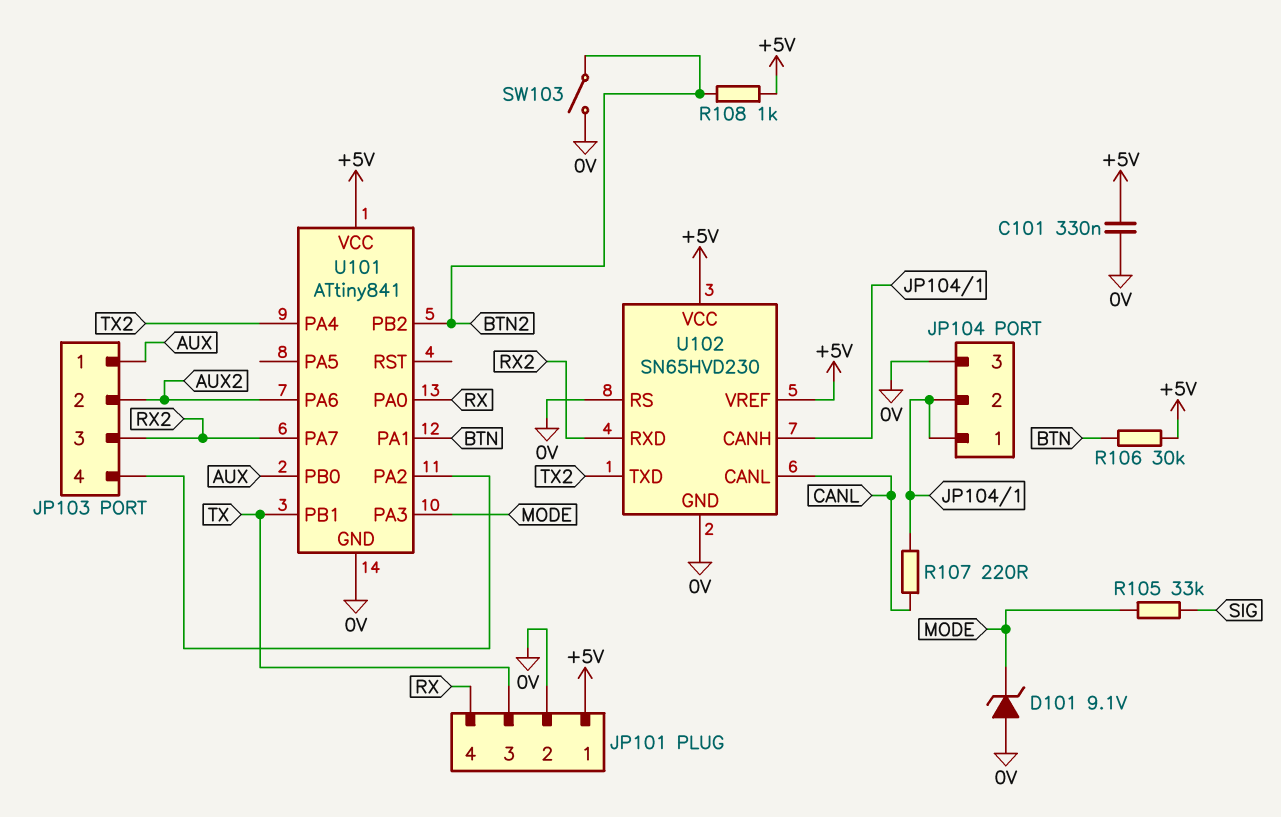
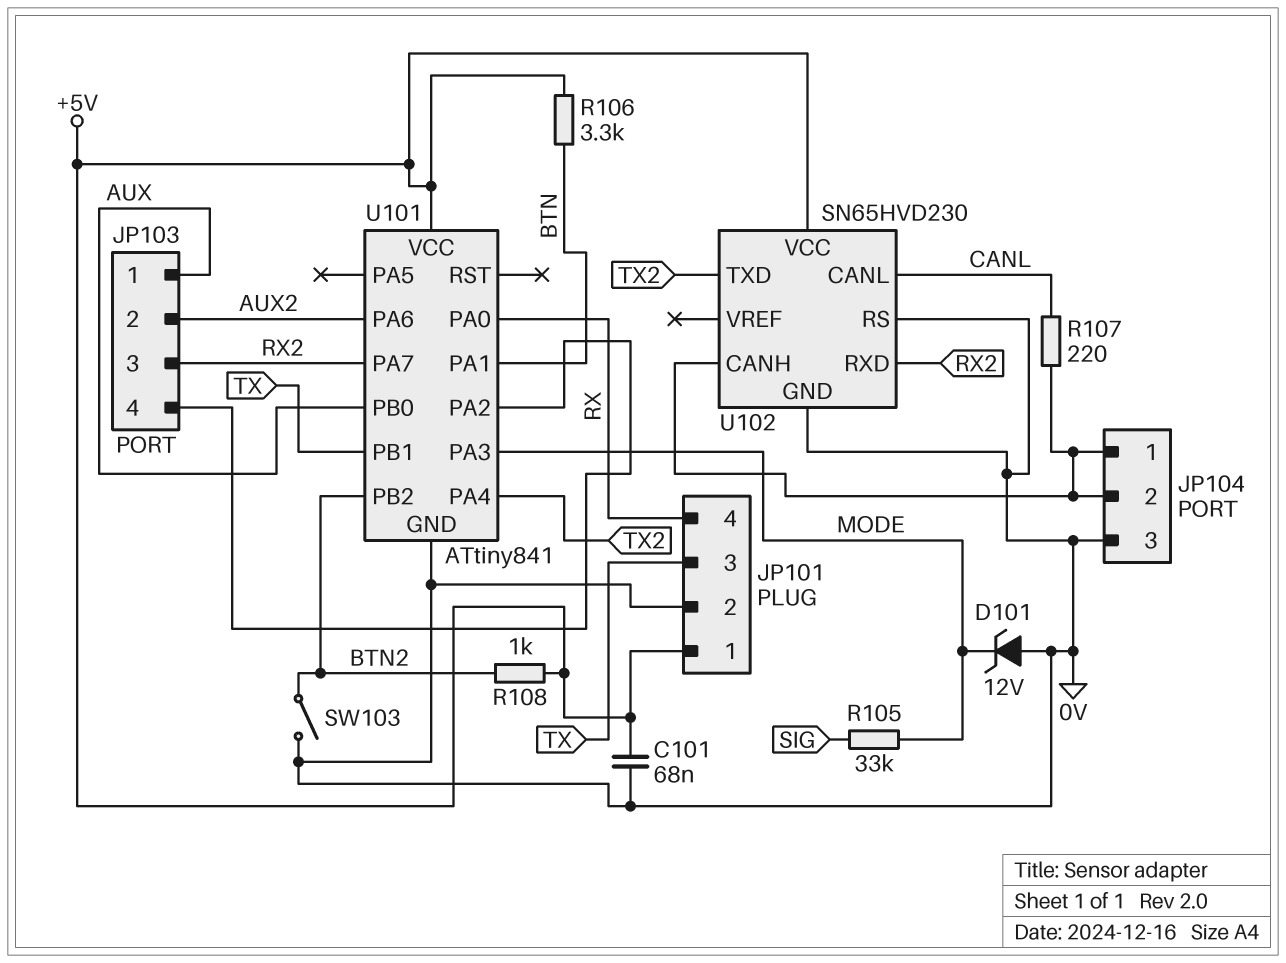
C101: 330nF (+5V, 0V) -> 68nF (+5V, 0V)
D101: zener 9.1V (A 0V, K MODE) -> zener 12V (A 0V, K MODE)
R106: 30k (+5V, BTN) -> 3.3k (+5V, BTN)
U102 pin VREF: +5V -> none

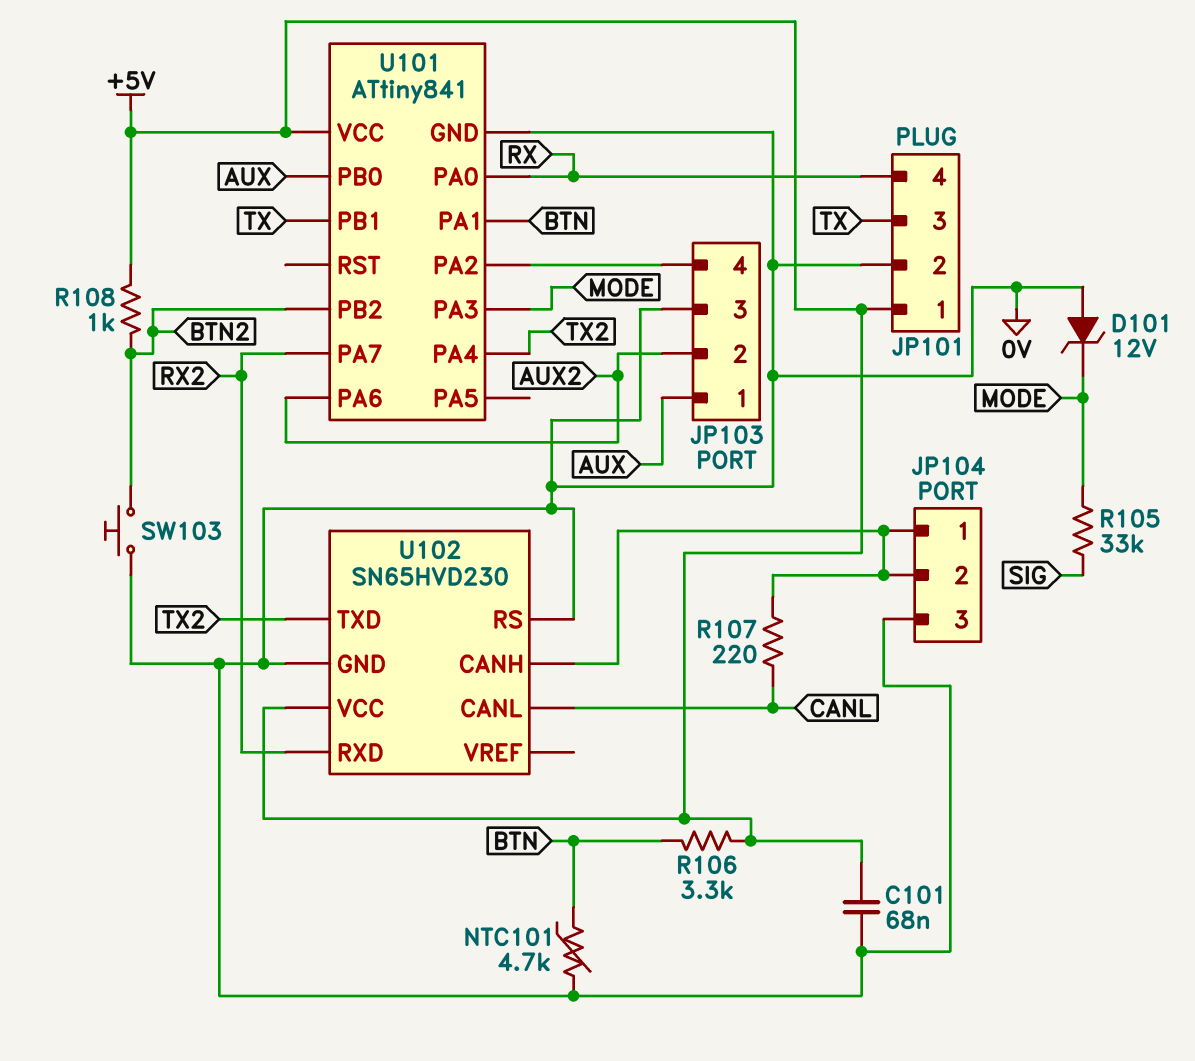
JP103 pin 3: RX2 -> 0V
NTC101: none -> 4.7k (0V, BTN)
SW103: switch (0V, BTN2) -> button (0V, BTN2)

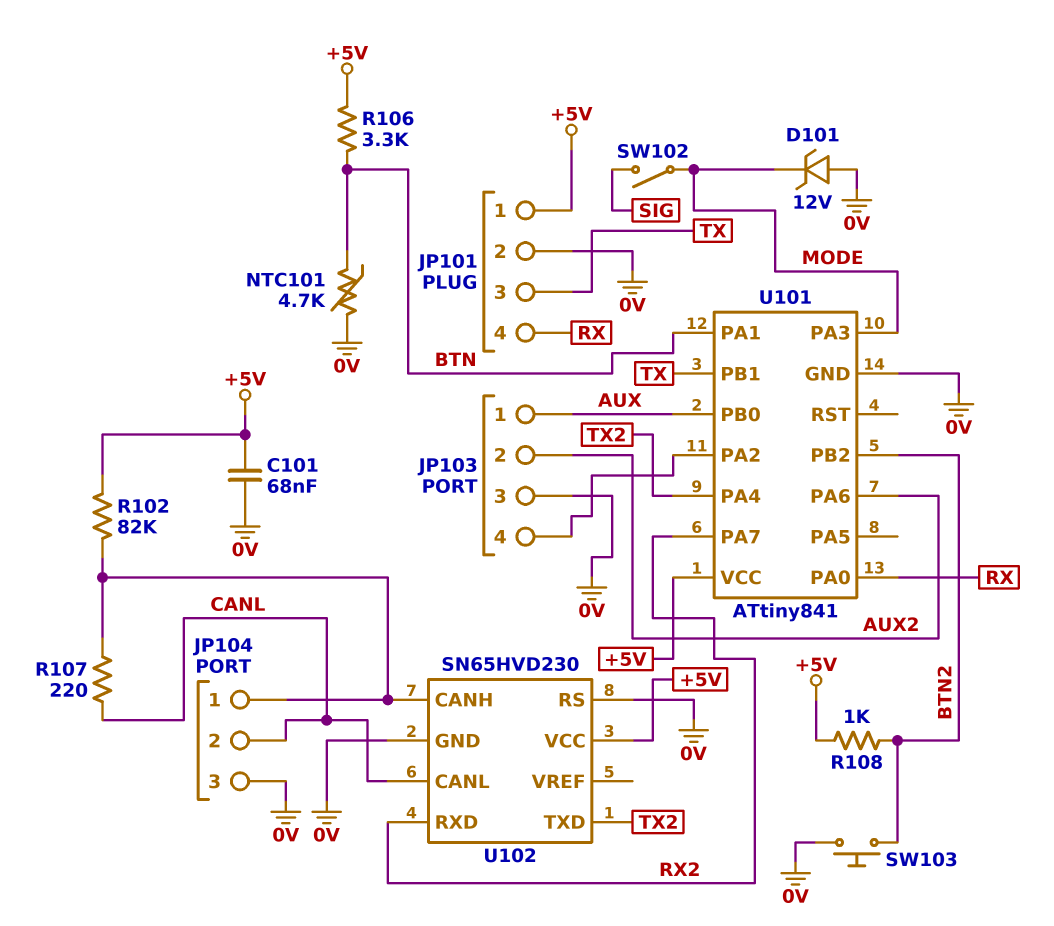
JP104 pin 2: JP104/1 -> CANL
R102: none -> 82k (+5V, JP104/1)
R105: 33k (MODE, SIG) -> none
SW102: none -> switch (MODE, SIG)

